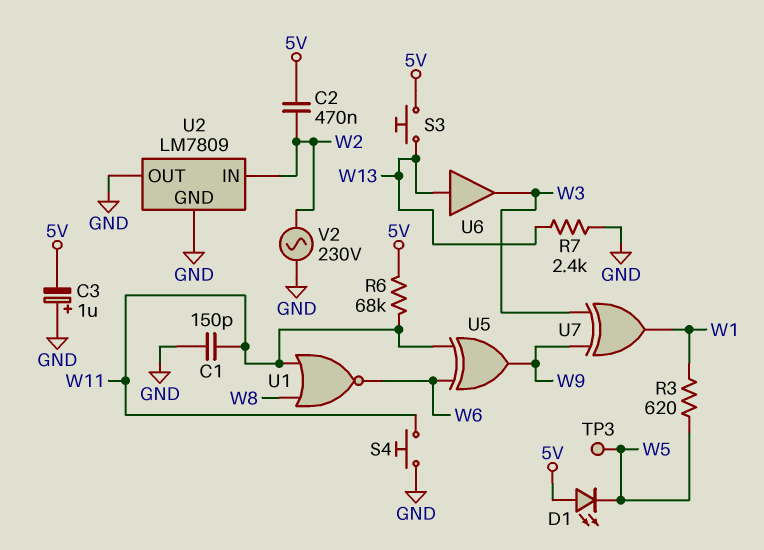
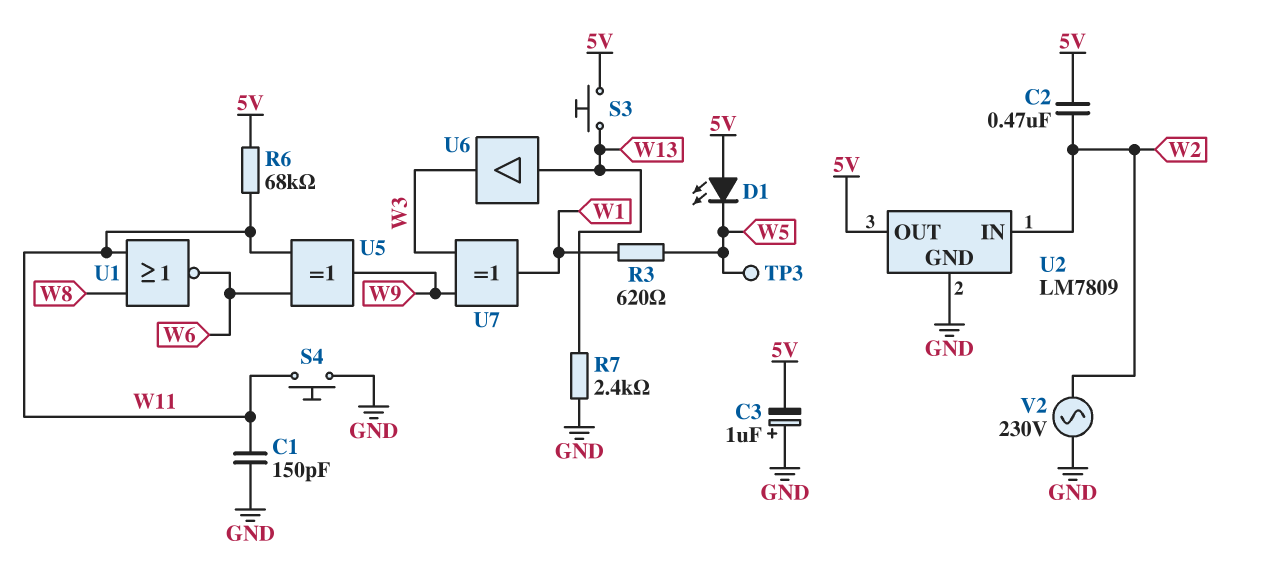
U2 pin OUT: GND -> 5V

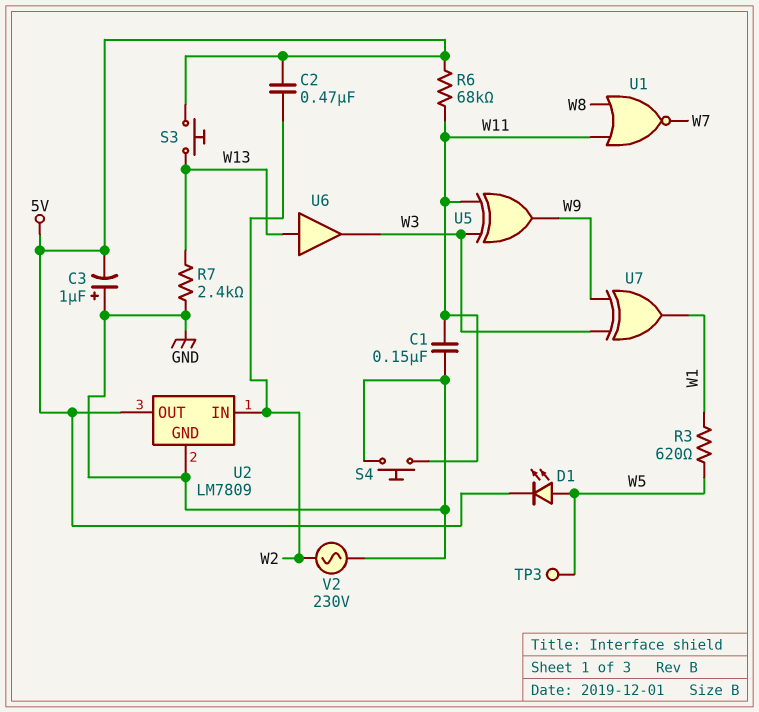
C1: 150pF (GND, W11) -> 150nF (GND, W11)
D1: LED (A 5V, K W5) -> LED (A W5, K 5V)
U1: NOR (in W8, in W11, out W6) -> NOR (in W8, in W11, out W7)
U5: XOR (in W6, in W11, out W9) -> XOR (in W3, in W11, out W9)

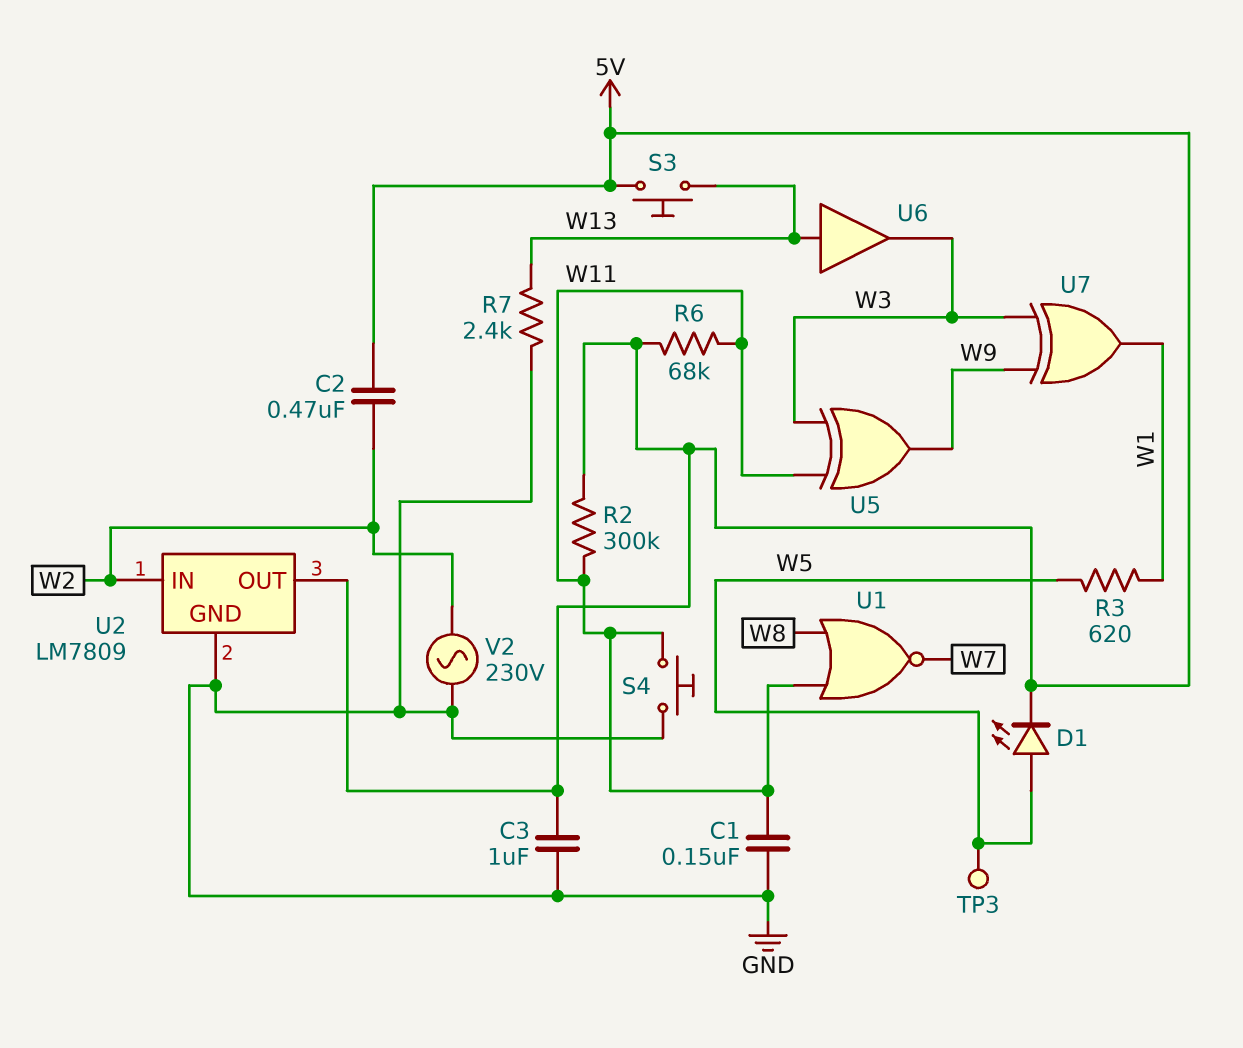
C3: 1uF (plus GND, minus 5V) -> 1uF (5V, GND)
R2: none -> 300k (5V, W11)

